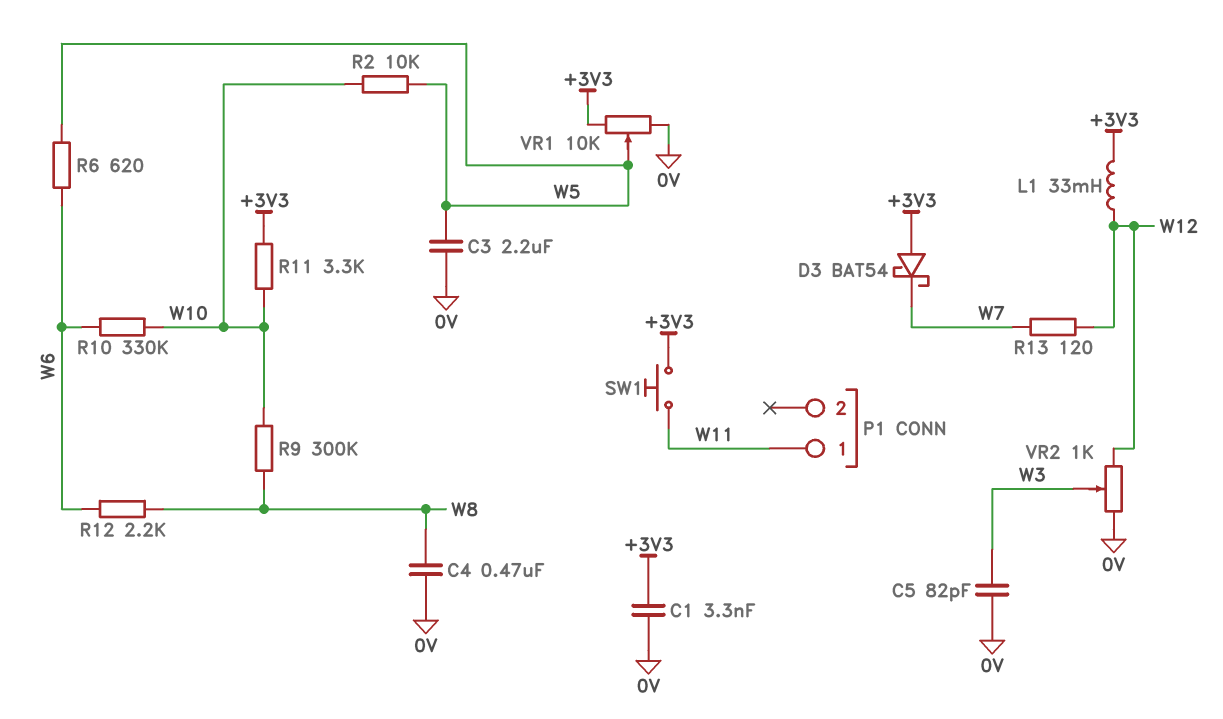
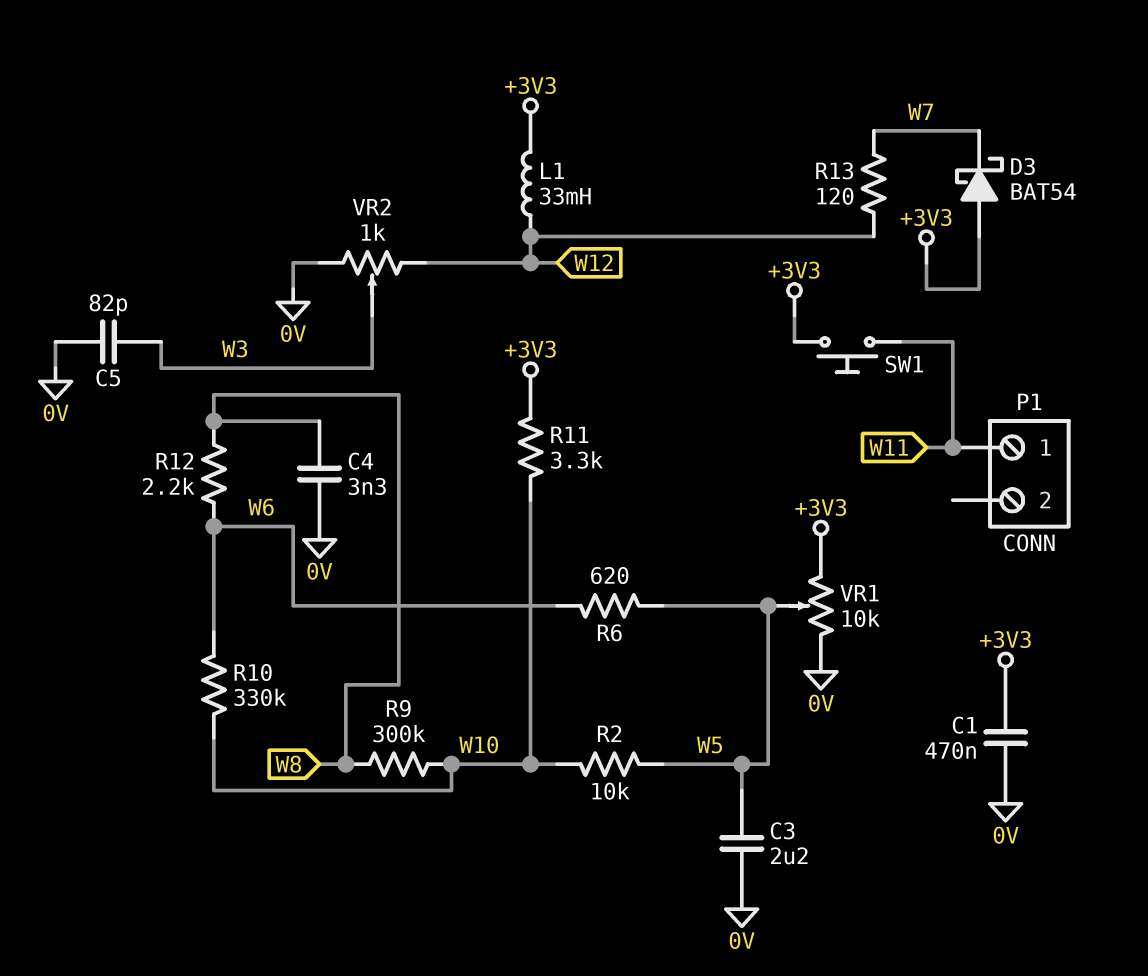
C1: 3.3nF (+3V3, 0V) -> 470nF (+3V3, 0V)
C4: 470nF (0V, W8) -> 3.3nF (0V, W8)

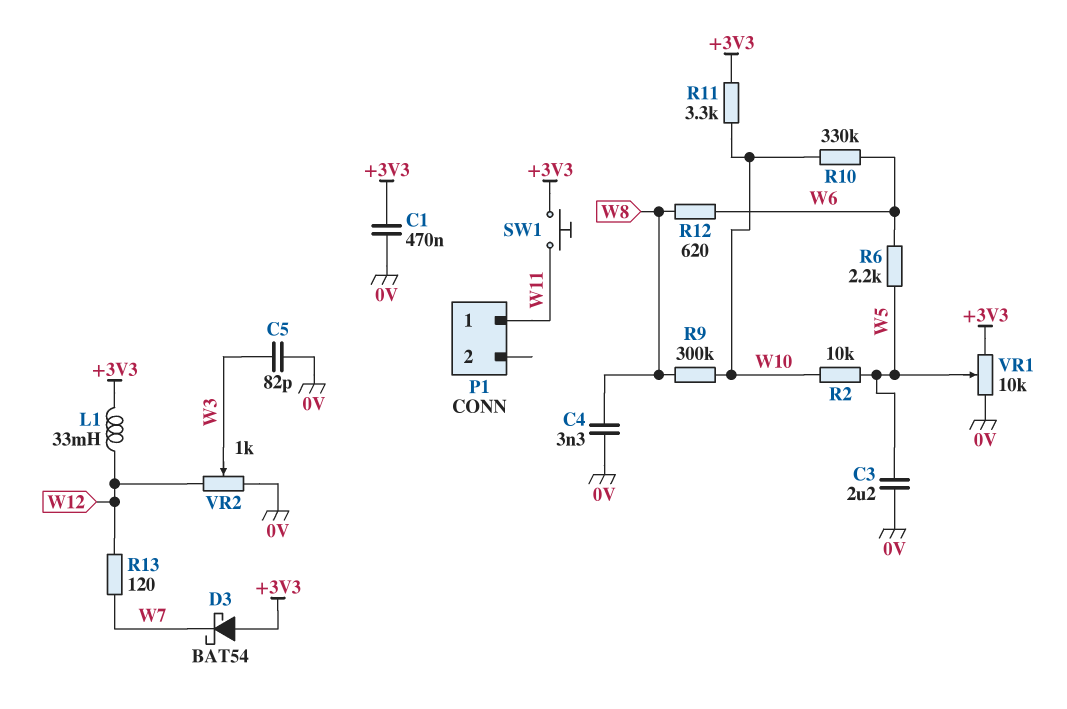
R6: 620 (W5, W6) -> 2.2k (W5, W6)
R12: 2.2k (W6, W8) -> 620 (W6, W8)

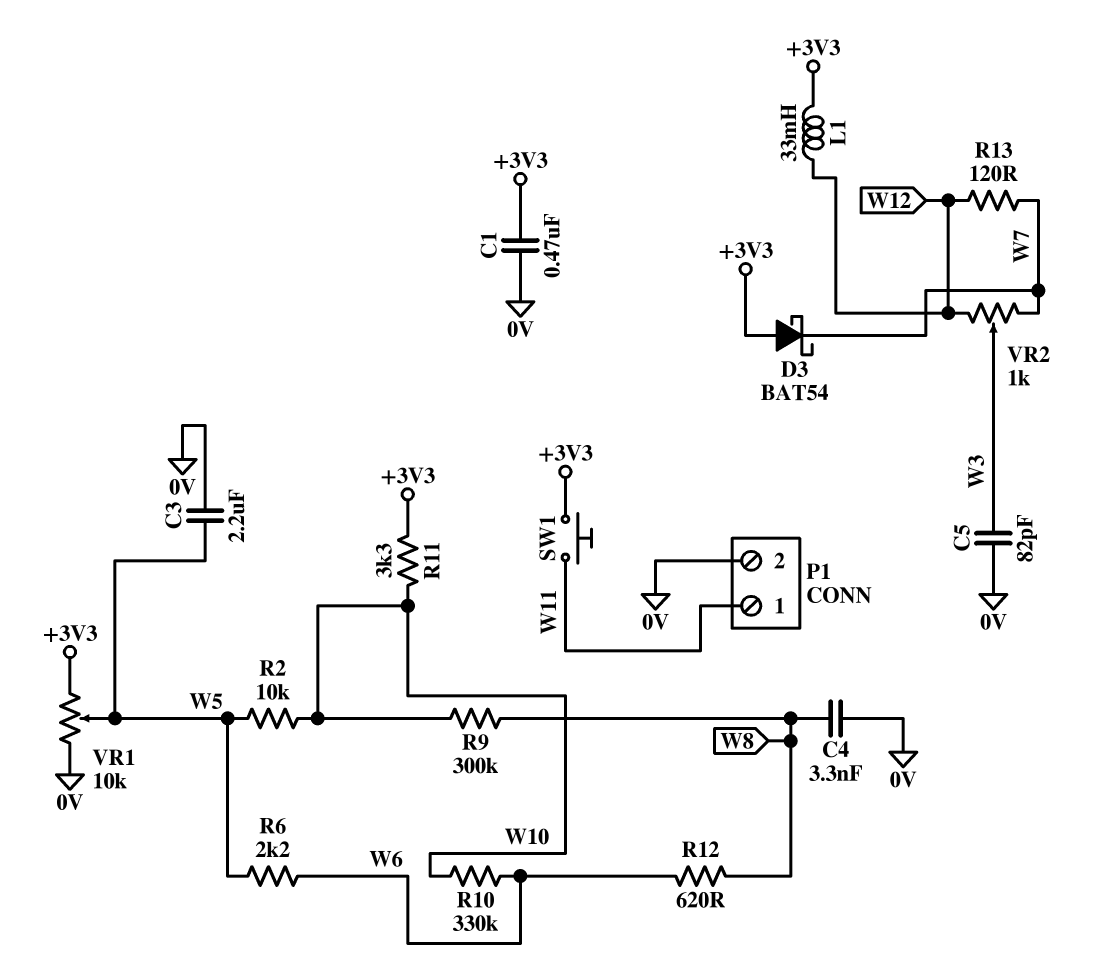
P1 pin 2: none -> 0V
VR2: 1k (0V, W12, wiper W3) -> 1k (W7, W12, wiper W3)

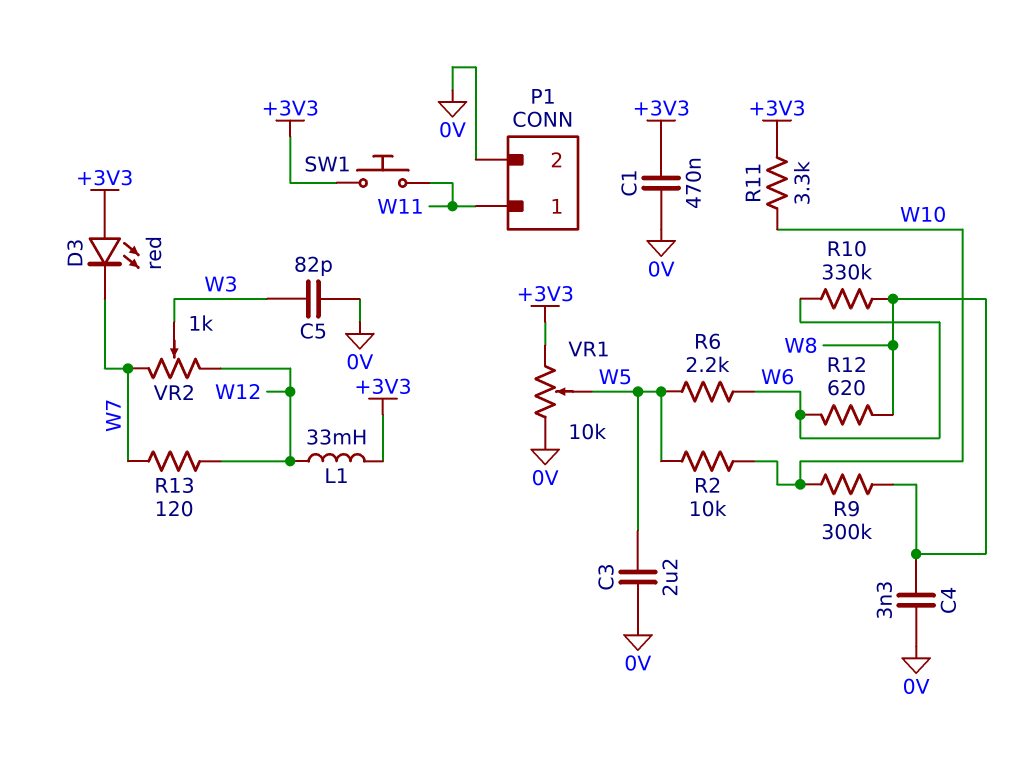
D3: schottky BAT54 (A +3V3, K W7) -> LED red (A +3V3, K W7)
R10: 330k (W6, W10) -> 330k (W6, W8)

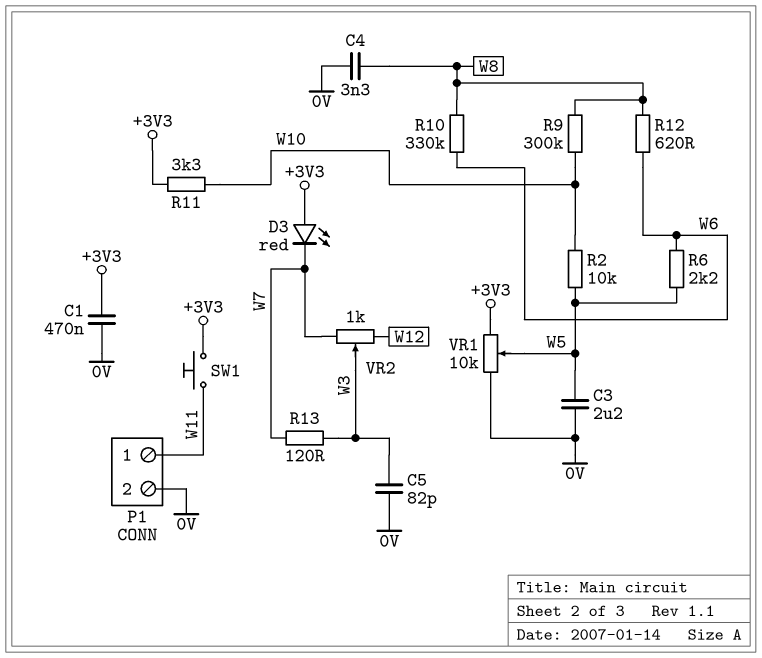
L1: 33mH (+3V3, W12) -> none
R13: 120 (W7, W12) -> 120 (W3, W7)

